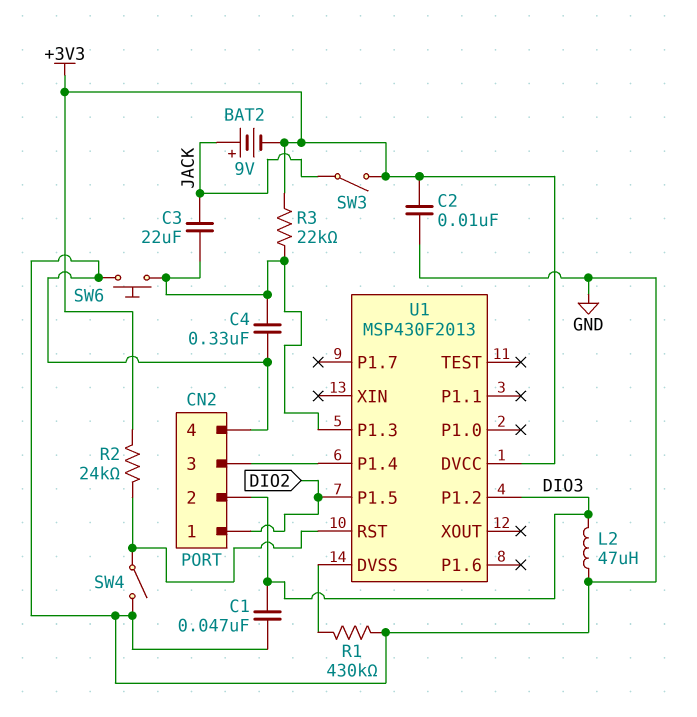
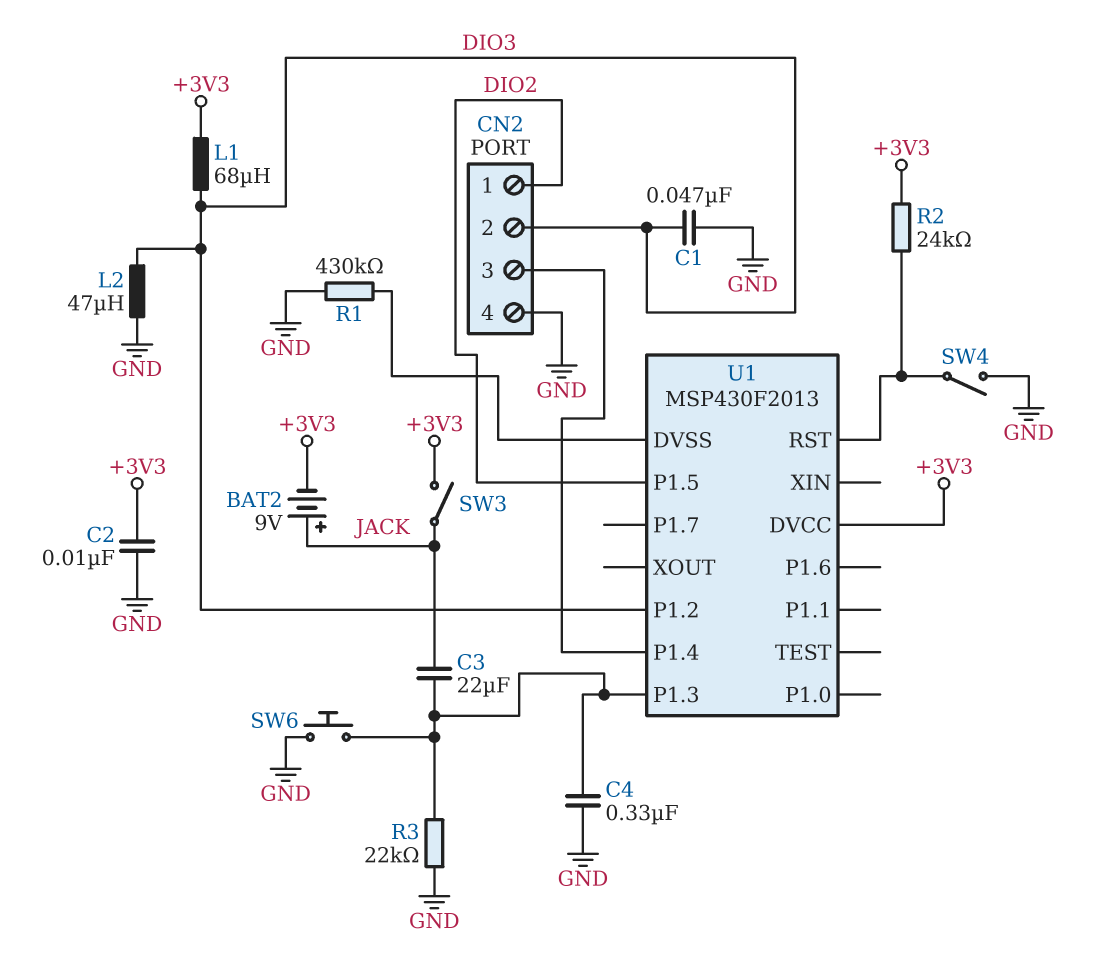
L1: none -> 68uH (+3V3, DIO3)
R3: 22k (+3V3, U1/P1.3) -> 22k (GND, U1/P1.3)

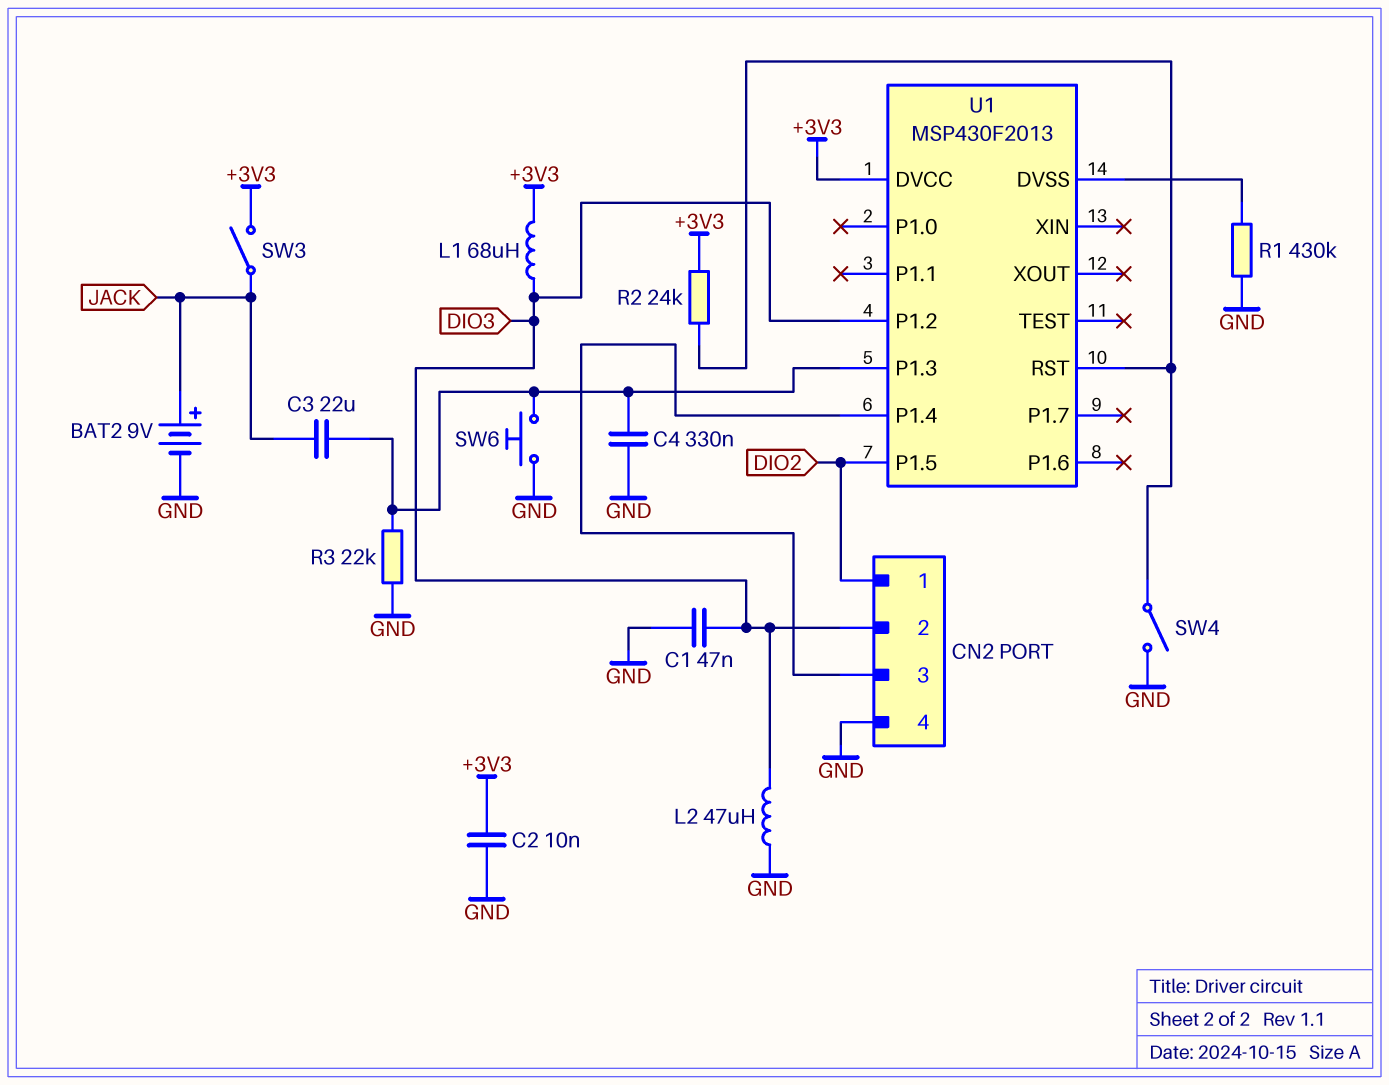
BAT2: 9V (plus JACK, minus +3V3) -> 9V (plus JACK, minus GND)

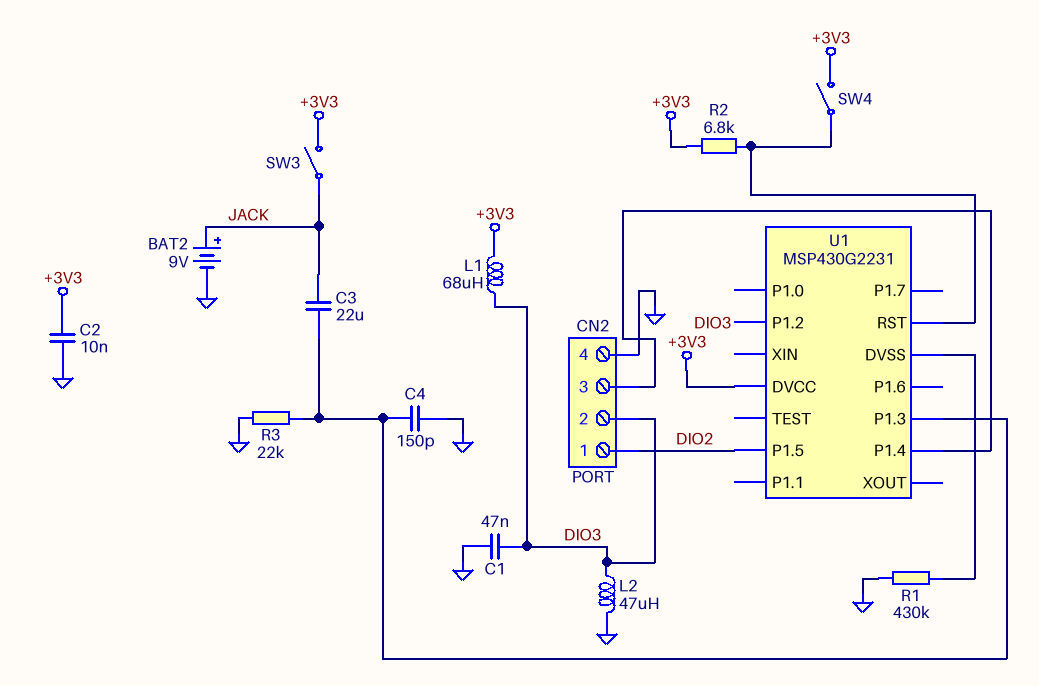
C4: 330nF (GND, U1/P1.3) -> 150pF (GND, U1/P1.3)
R2: 24k (+3V3, U1/RST) -> 6.8k (+3V3, U1/RST)
SW4: switch (GND, U1/RST) -> switch (+3V3, U1/RST)
SW6: button (GND, U1/P1.3) -> none
U1: MSP430F2013 -> MSP430G2231

